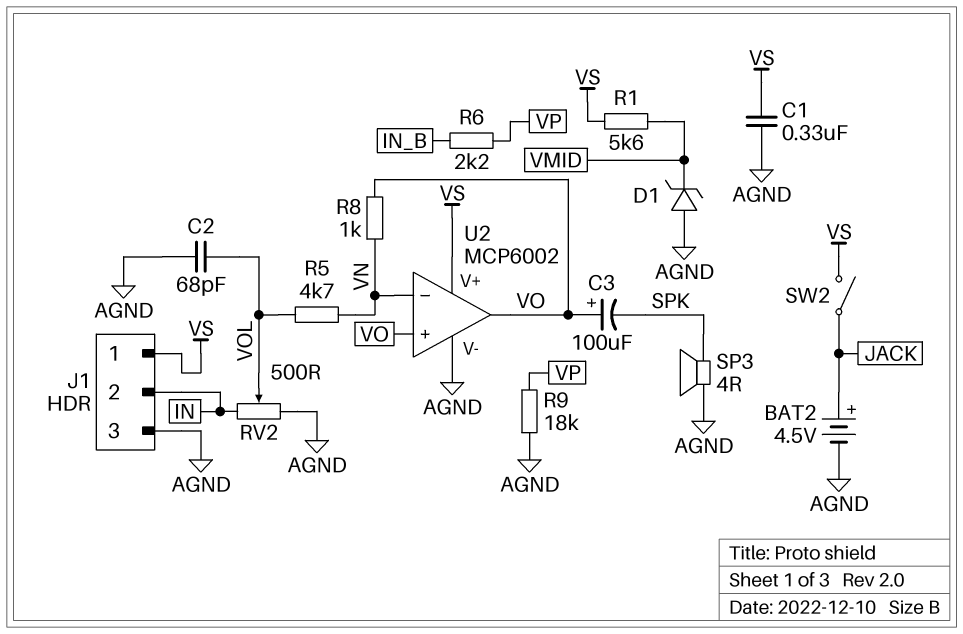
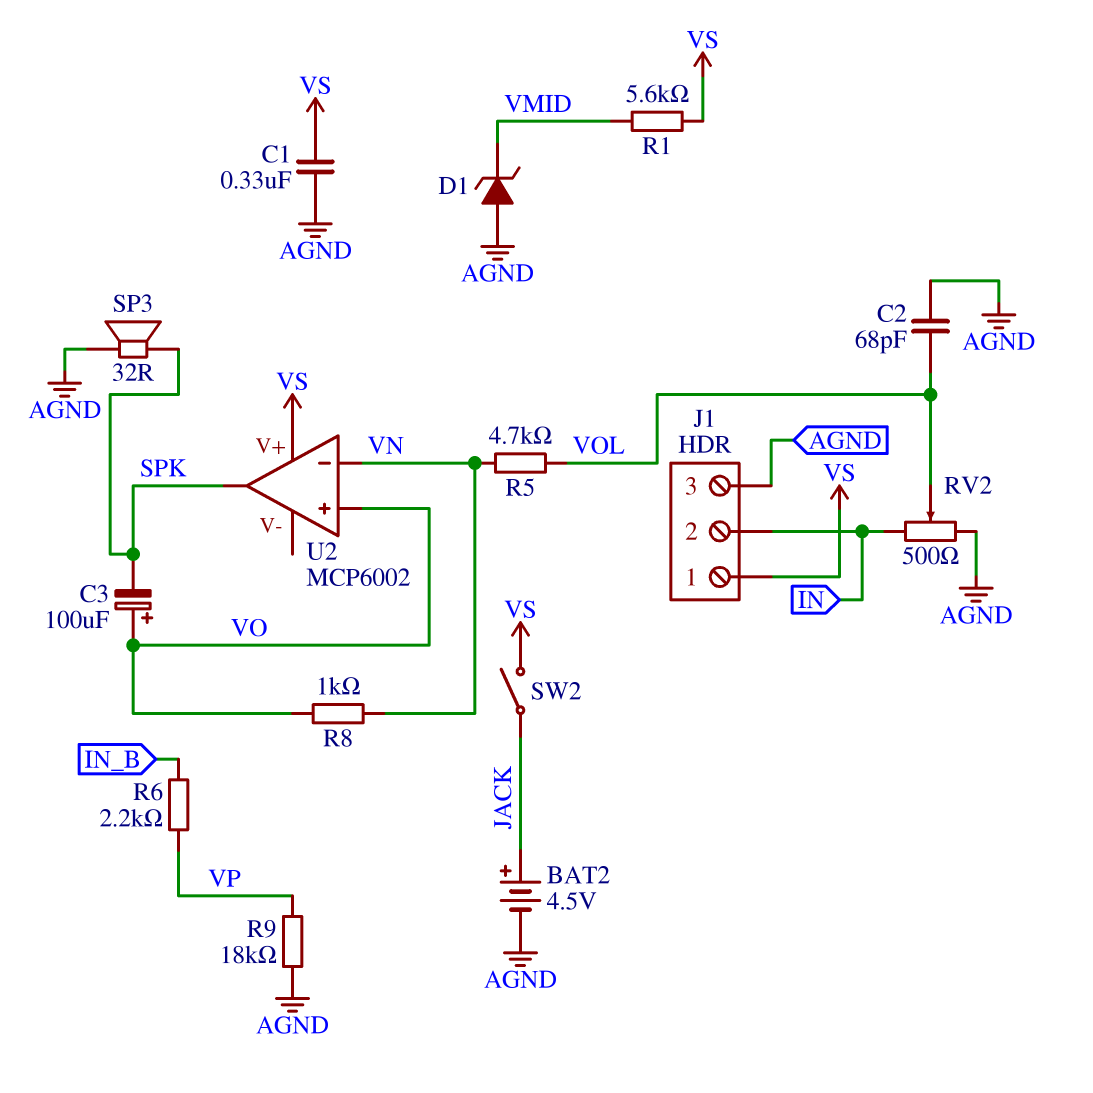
SP3: speaker 4R (AGND, SPK) -> speaker 32R (AGND, SPK)
U2 pin V-: AGND -> none
U2 pin out: VO -> SPK

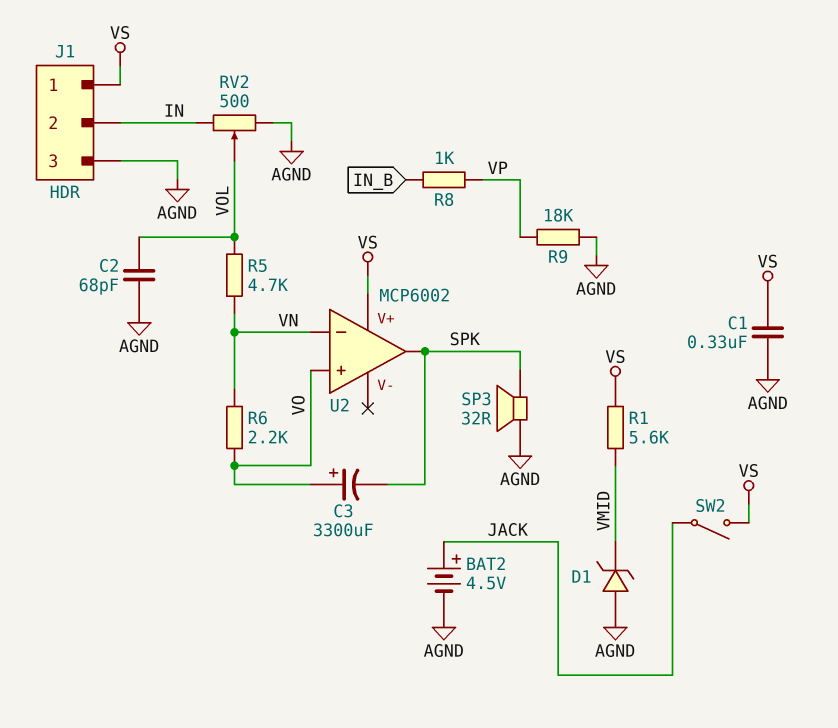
C3: 100uF (plus VO, minus SPK) -> 3300uF (plus VO, minus SPK)
R6: 2.2k (IN_B, VP) -> 2.2k (VN, VO)
R8: 1k (VN, VO) -> 1k (IN_B, VP)

